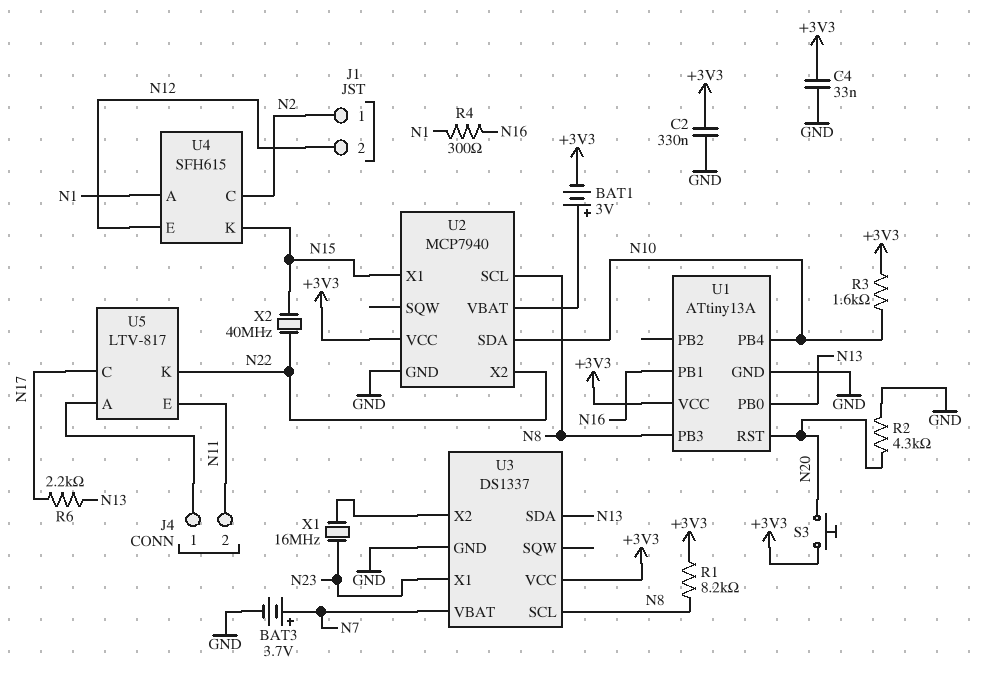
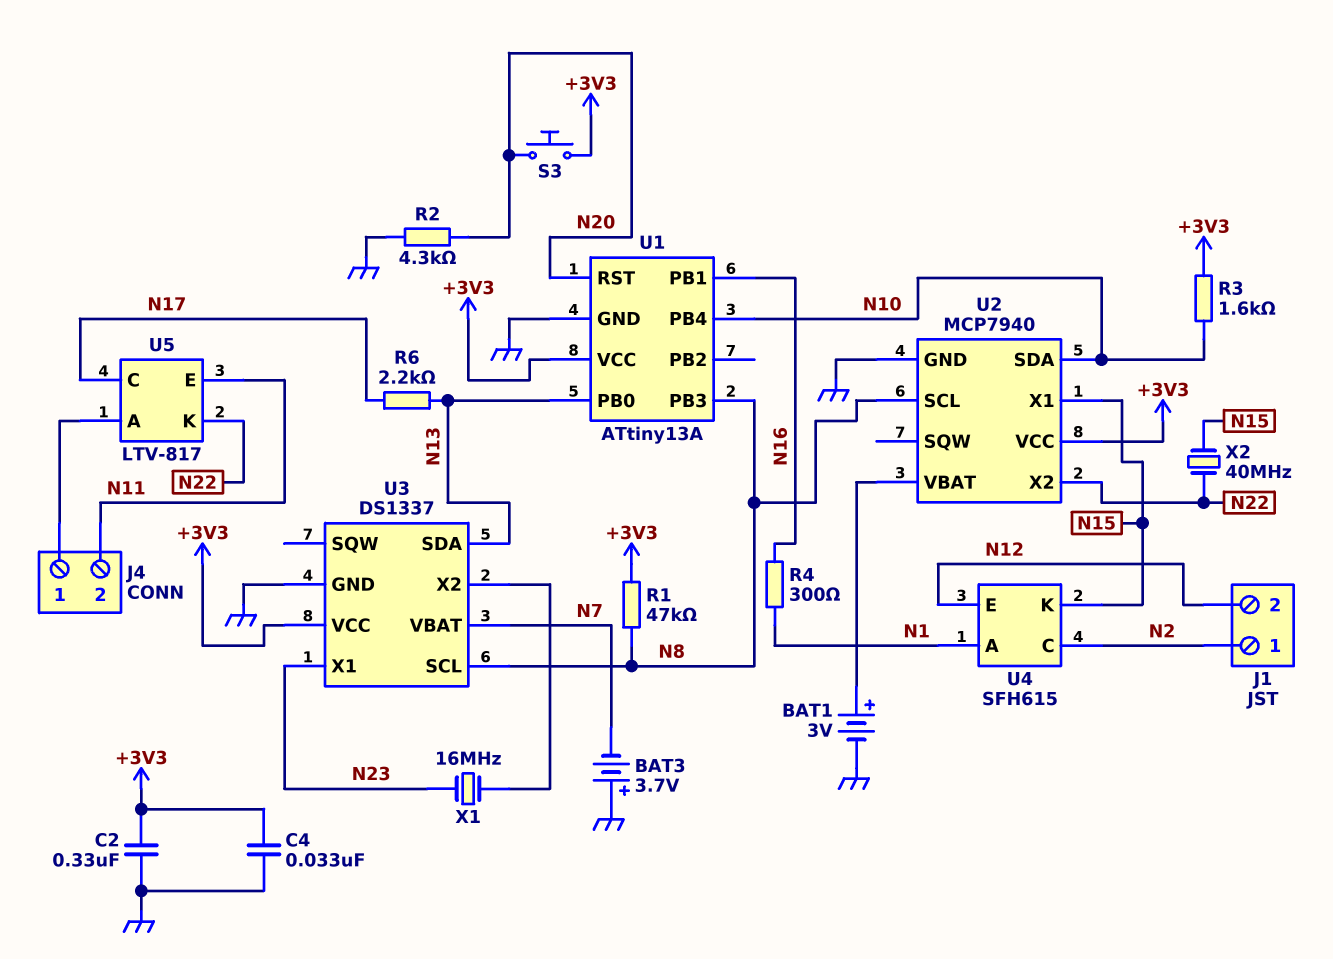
BAT1: 3V (plus U2/VBAT, minus +3V3) -> 3V (plus U2/VBAT, minus GND)
BAT3: 3.7V (plus N7, minus GND) -> 3.7V (plus GND, minus N7)
R1: 8.2k (+3V3, N8) -> 47k (+3V3, N8)

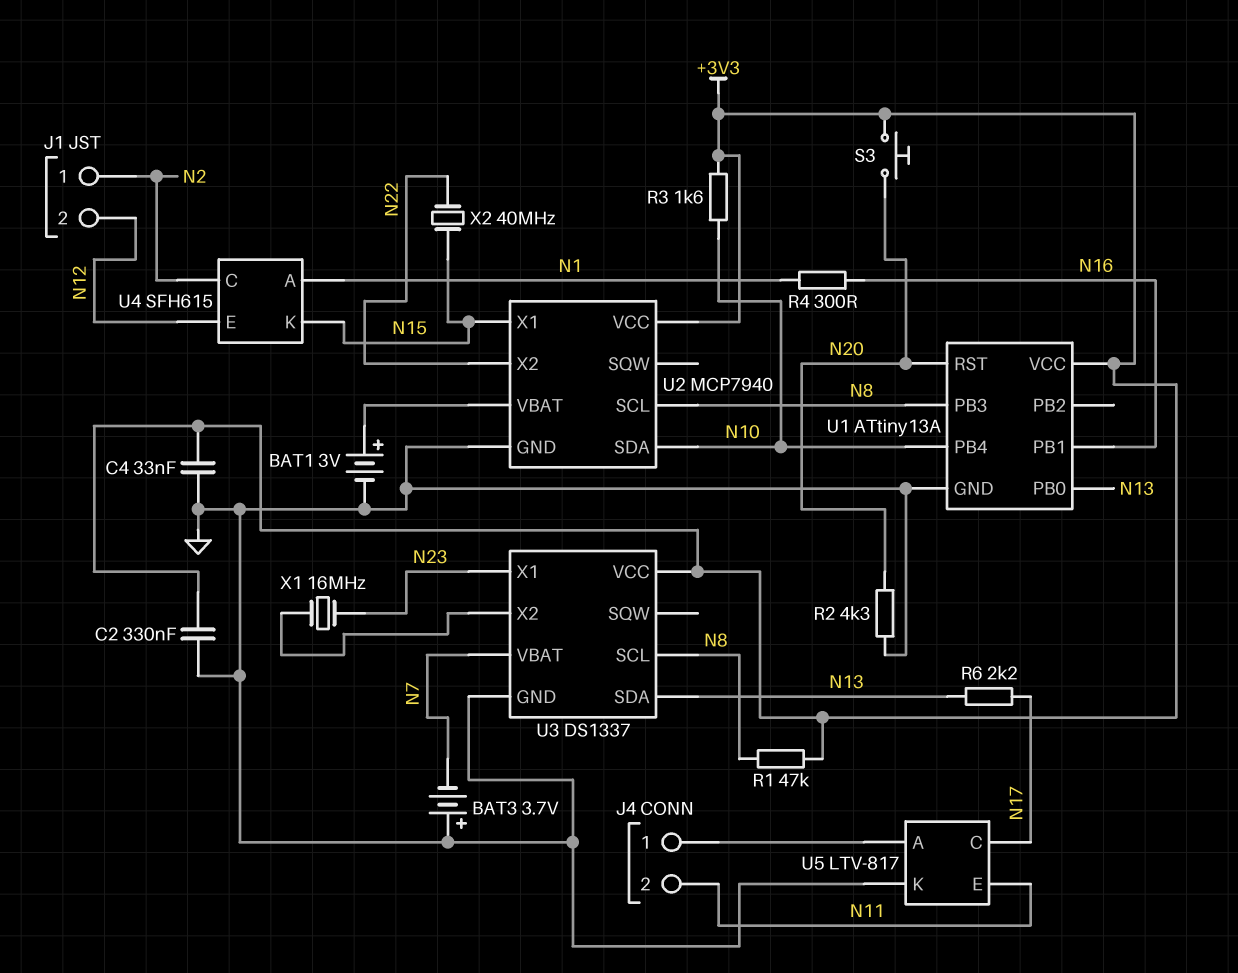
U5 pin K: N22 -> GND

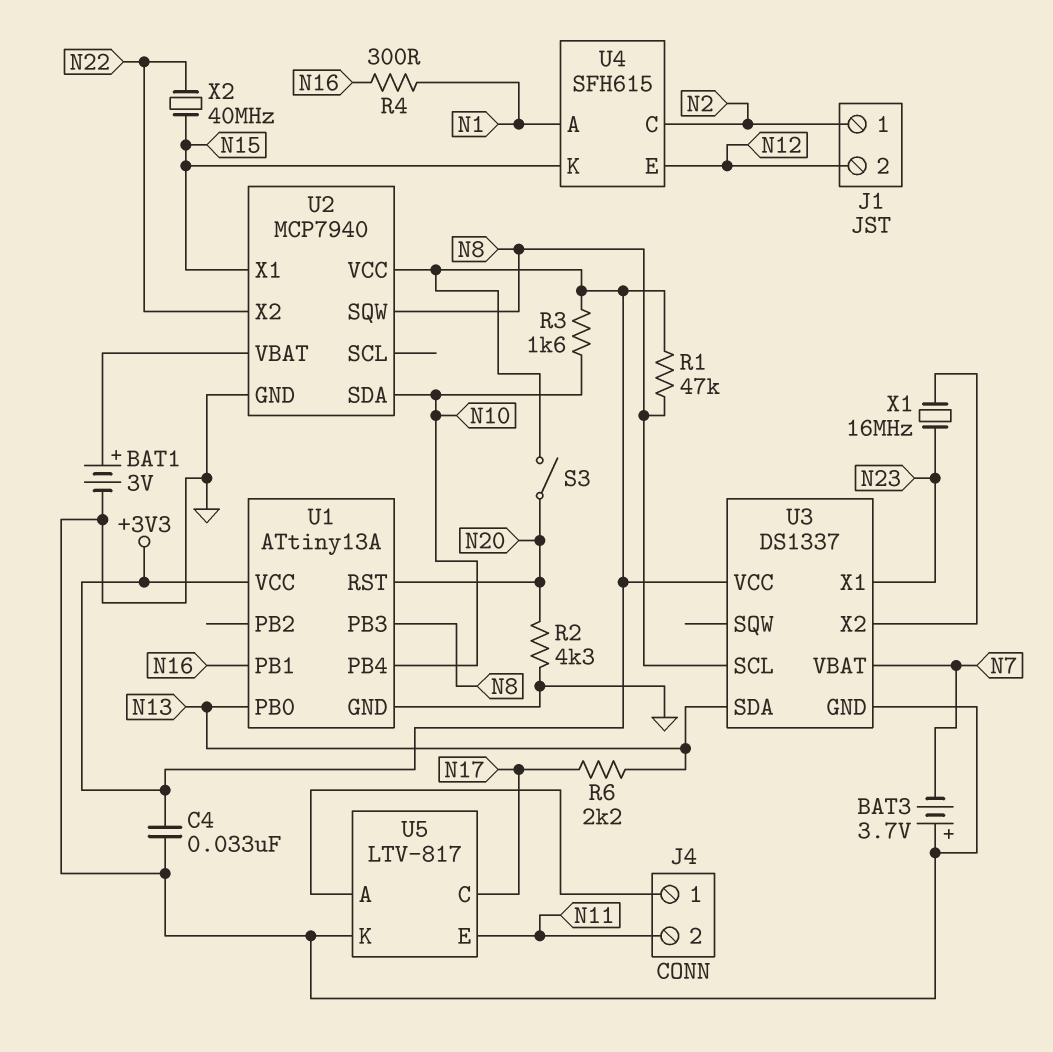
C2: 330nF (+3V3, GND) -> none
S3: button (+3V3, N20) -> switch (+3V3, N20)
U2 pin SCL: N8 -> none
U2 pin SQW: none -> N8

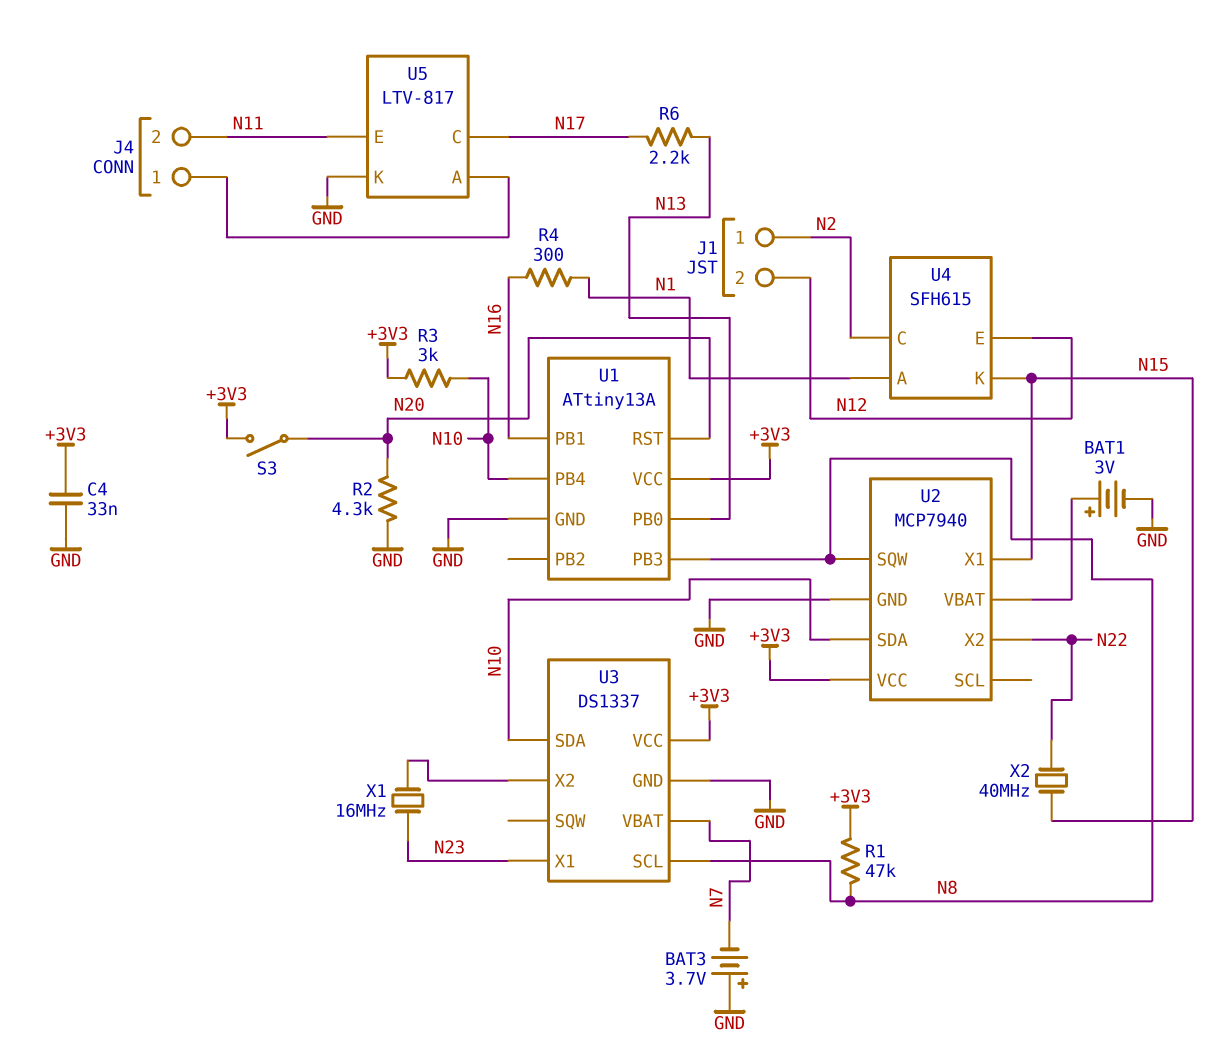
R3: 1.6k (+3V3, N10) -> 3k (+3V3, N10)
U3 pin SDA: N13 -> N10

